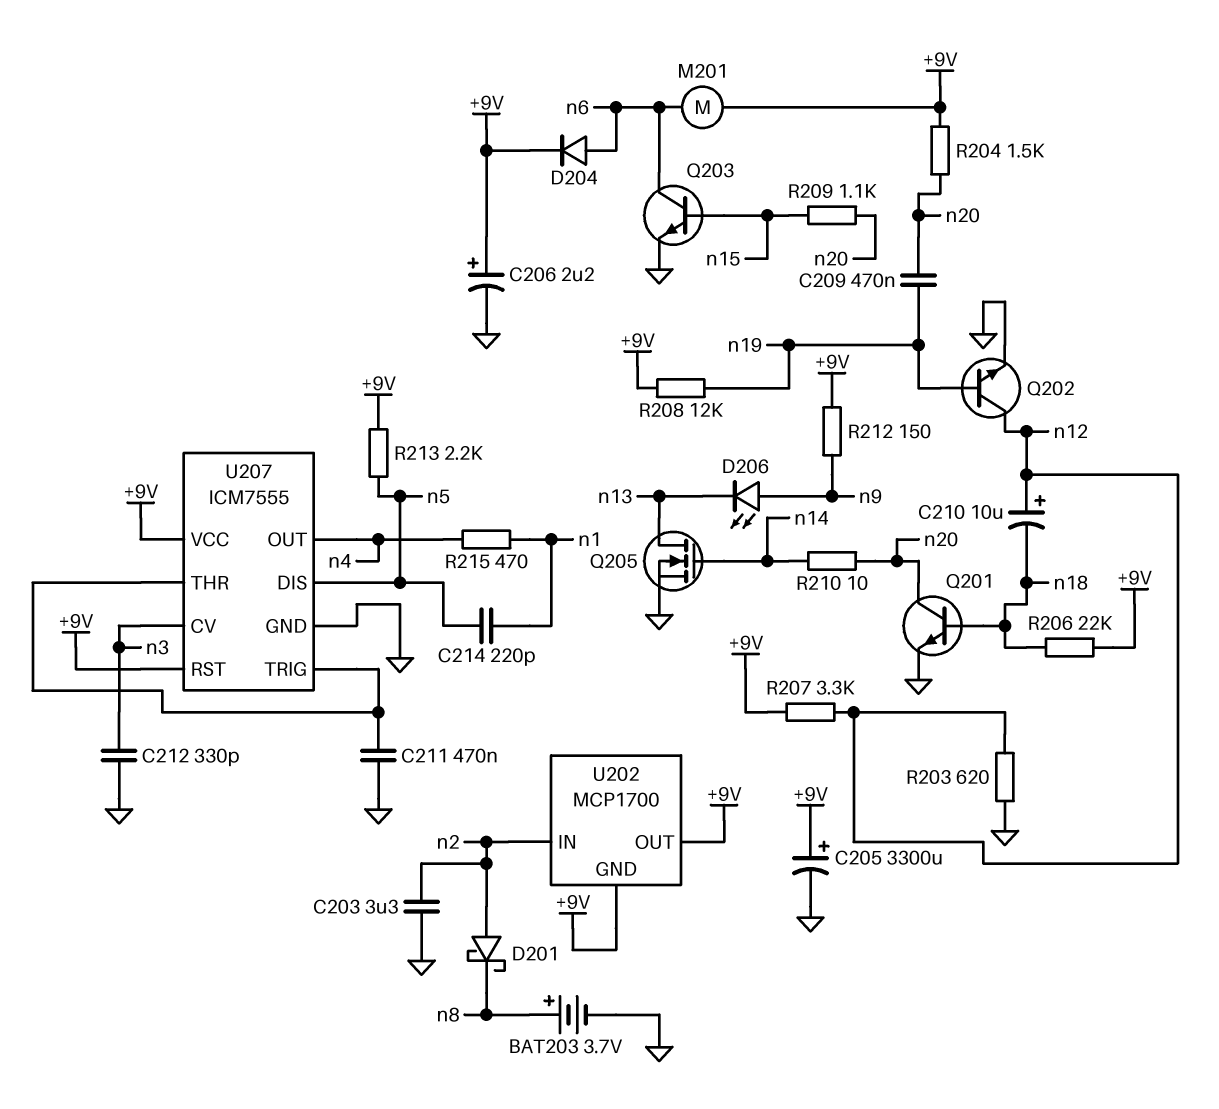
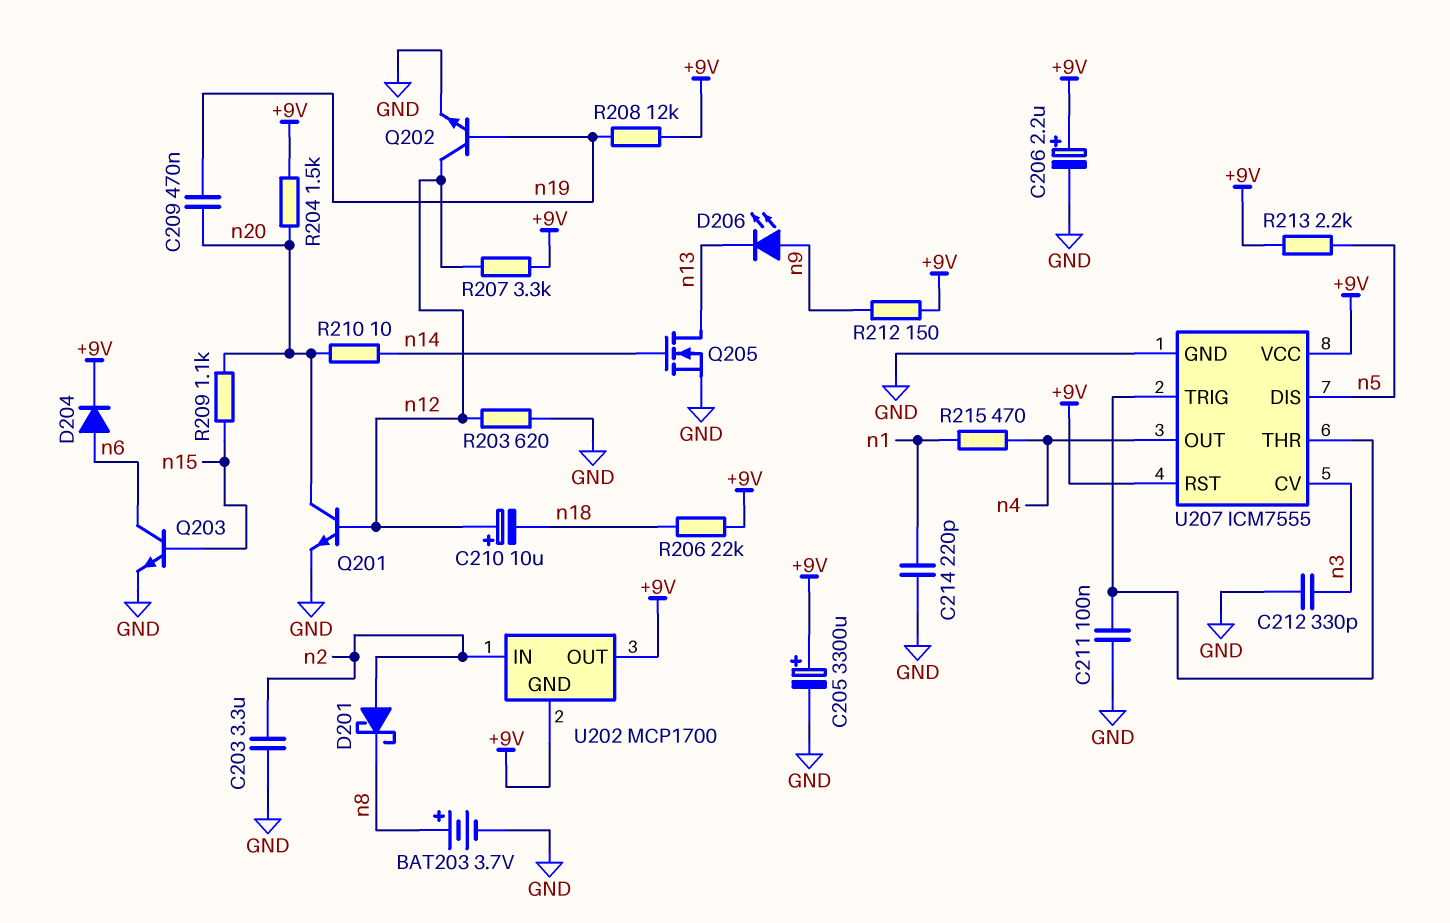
C211: 470nF (GND, U207/THR) -> 100nF (GND, U207/THR)
C214: 220pF (n1, n5) -> 220pF (GND, n1)
M201: motor (+9V, n6) -> none
Q201: NPN (B n18, C n20, E GND) -> NPN (B n12, C n20, E GND)

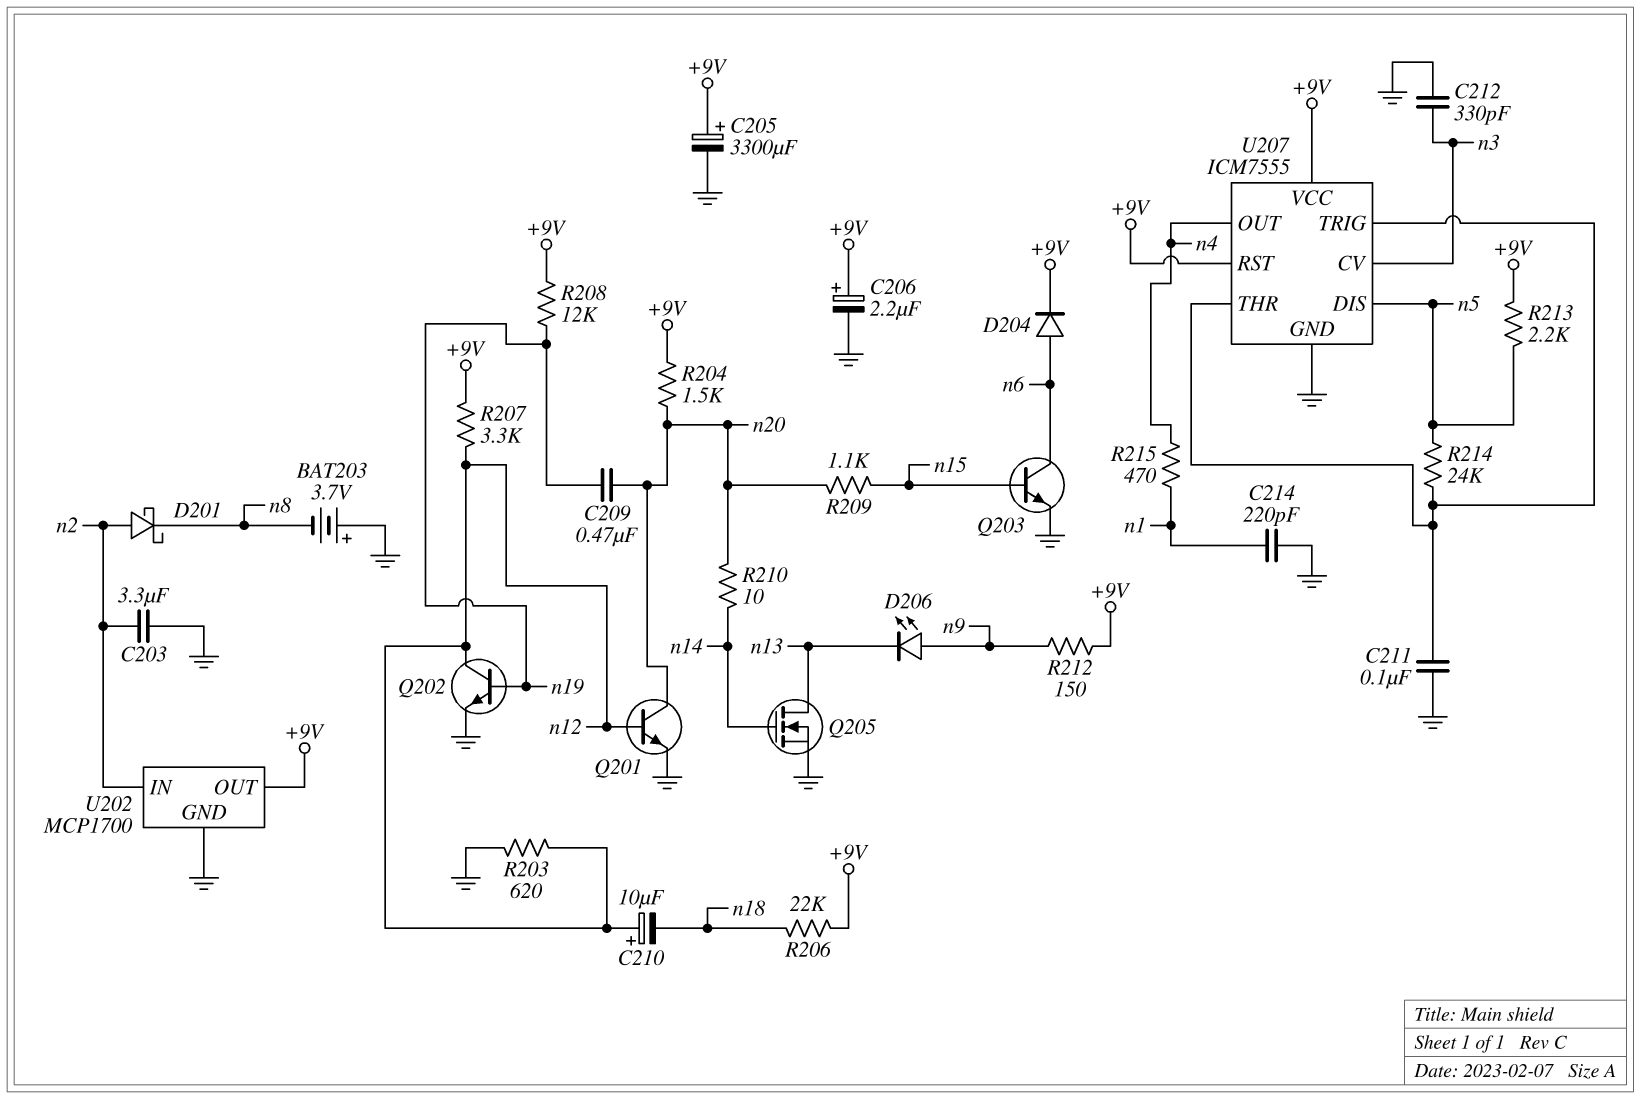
BAT203: 3.7V (plus n8, minus GND) -> 3.7V (plus GND, minus n8)
R214: none -> 24k (U207/THR, n5)
U202 pin GND: +9V -> GND

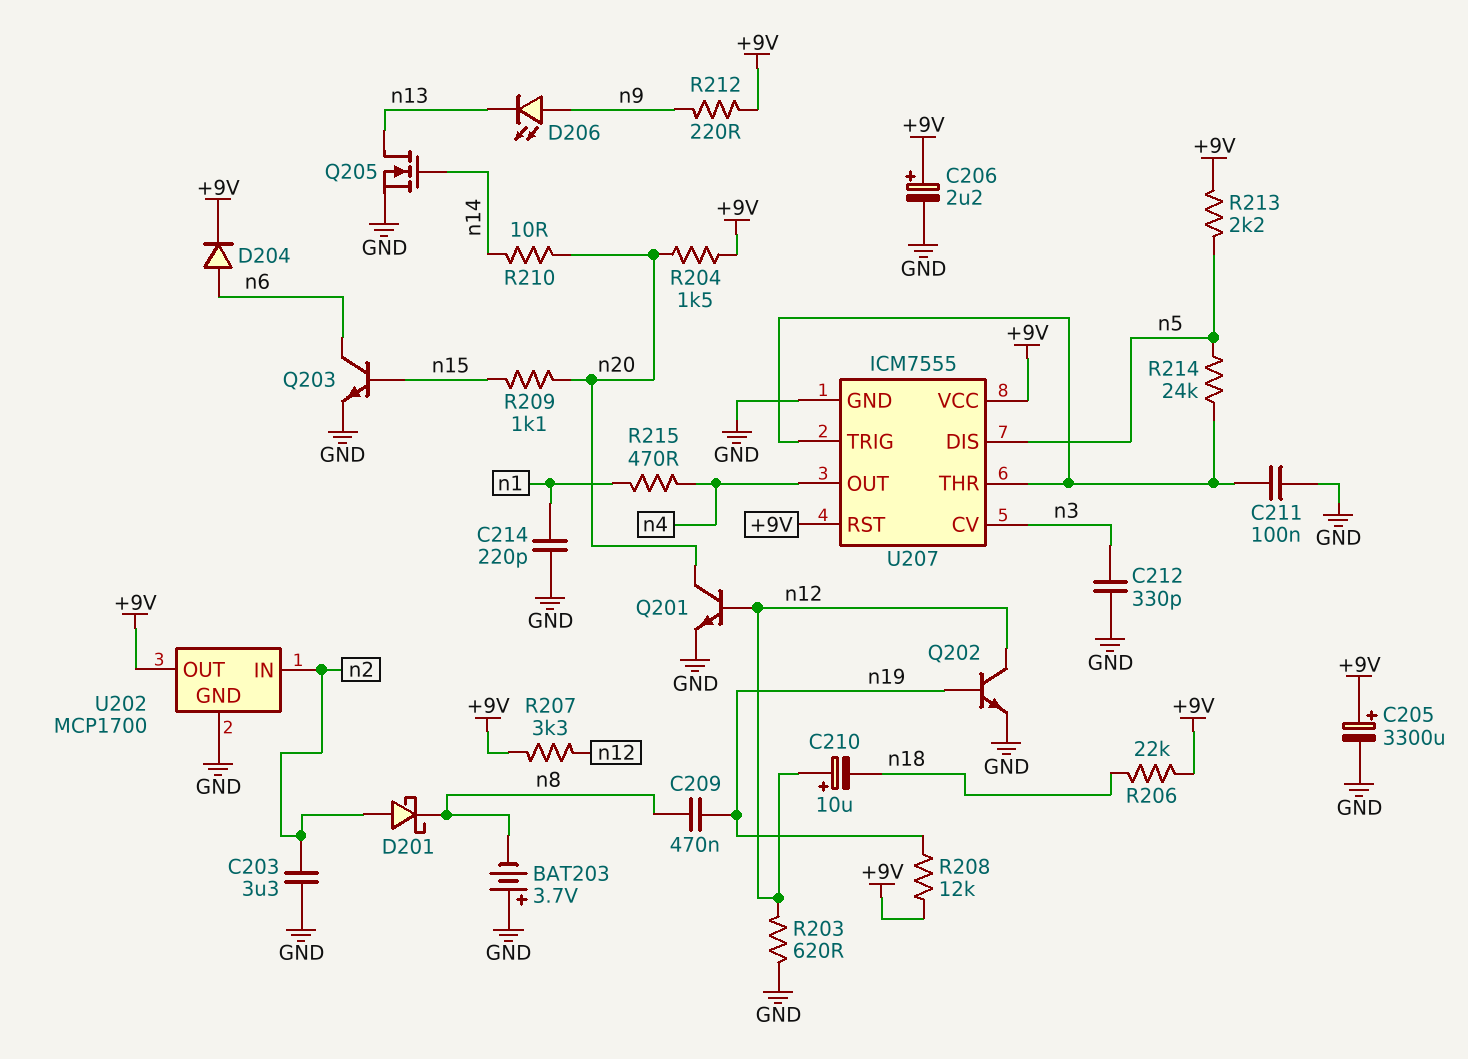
C209: 470nF (n19, n20) -> 470nF (n8, n19)
R212: 150 (+9V, n9) -> 220 (+9V, n9)

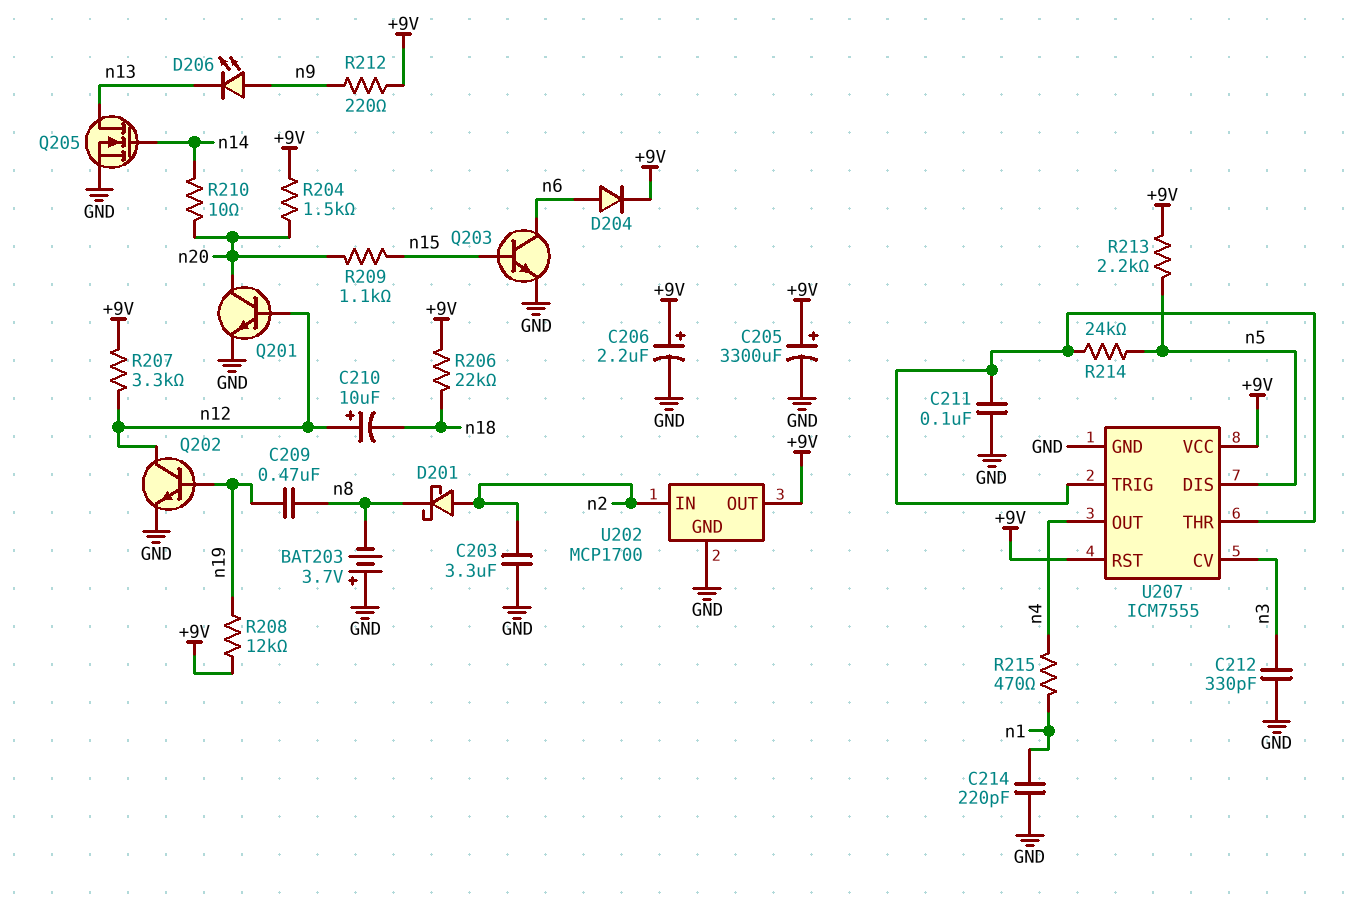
R203: 620 (GND, n12) -> none

